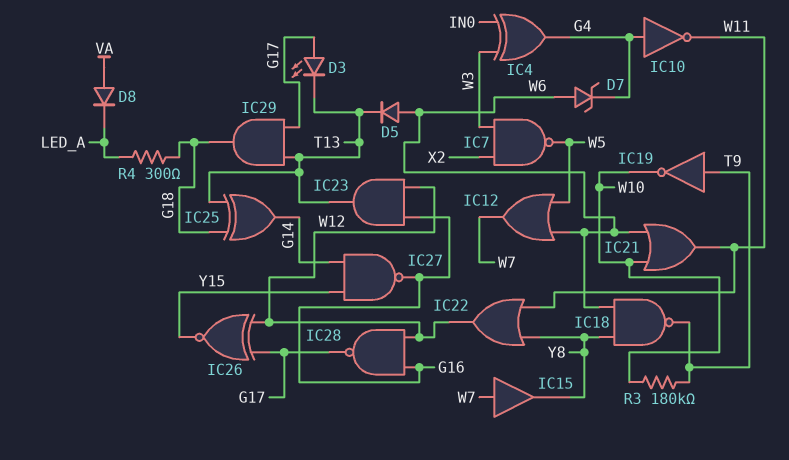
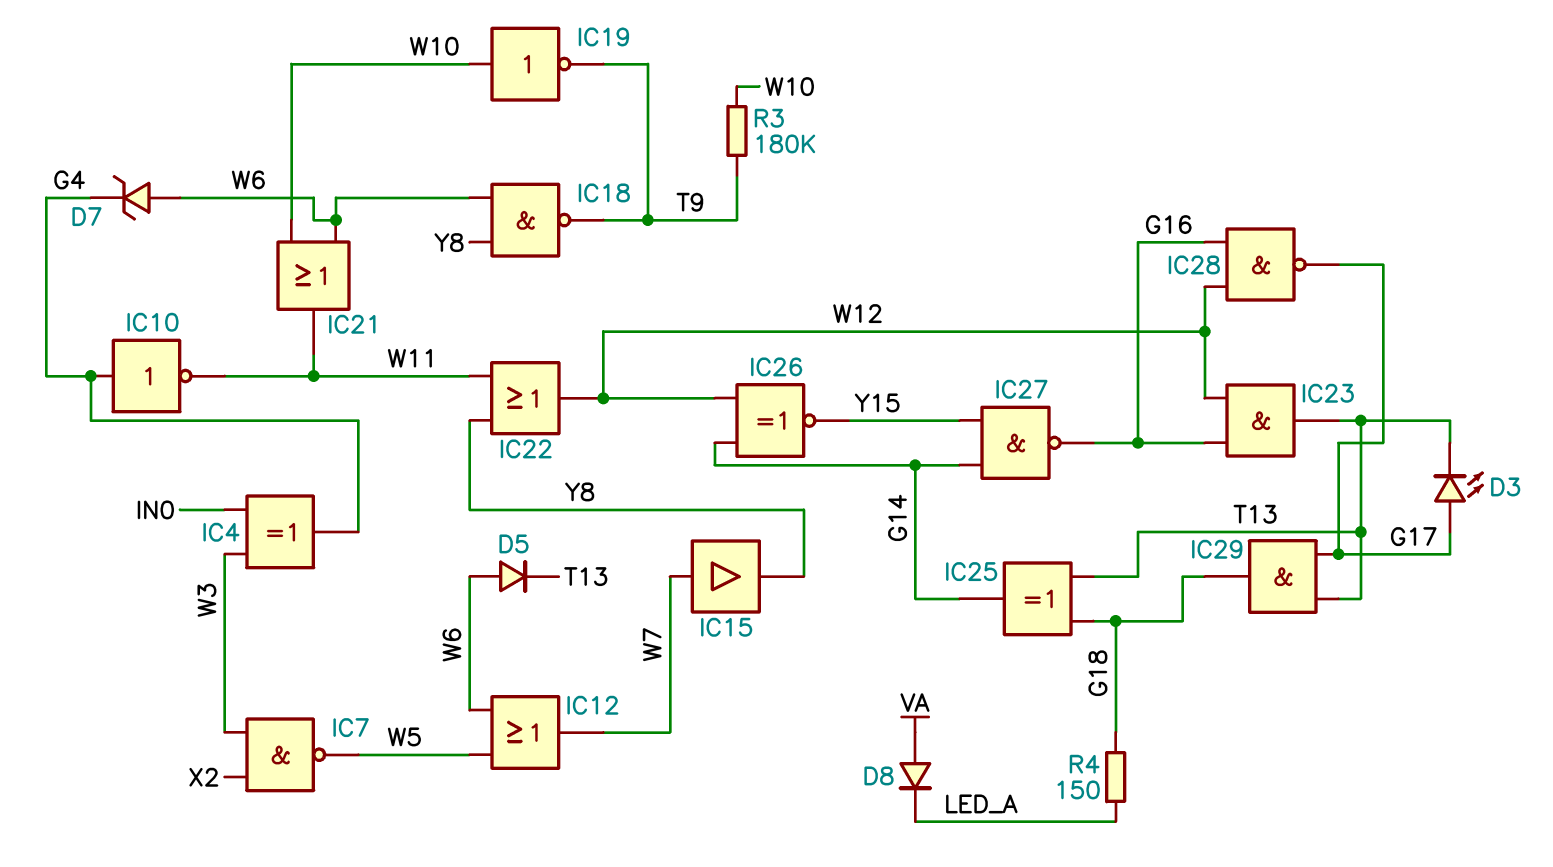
IC19: NOT (in T9, out W10) -> NOT (in W10, out T9)
IC26: XNOR (in G17, in W12, out Y15) -> XNOR (in G14, in W12, out Y15)
R4: 300 (G18, LED_A) -> 150 (G18, LED_A)

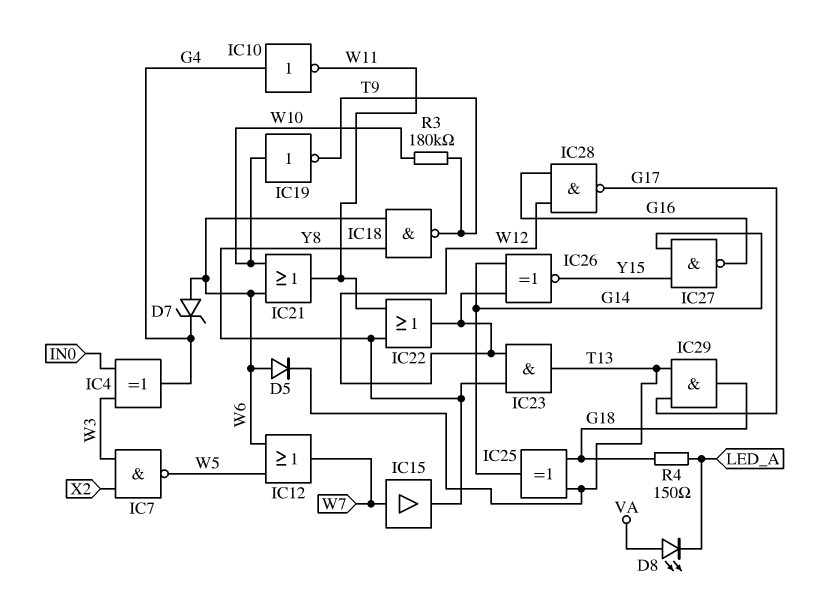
D3: LED (A G17, K T13) -> none
D8: diode (A VA, K LED_A) -> LED (A VA, K LED_A)
IC23: AND (in G16, in W12, out T13) -> AND (in W12, in Y8, out T13)

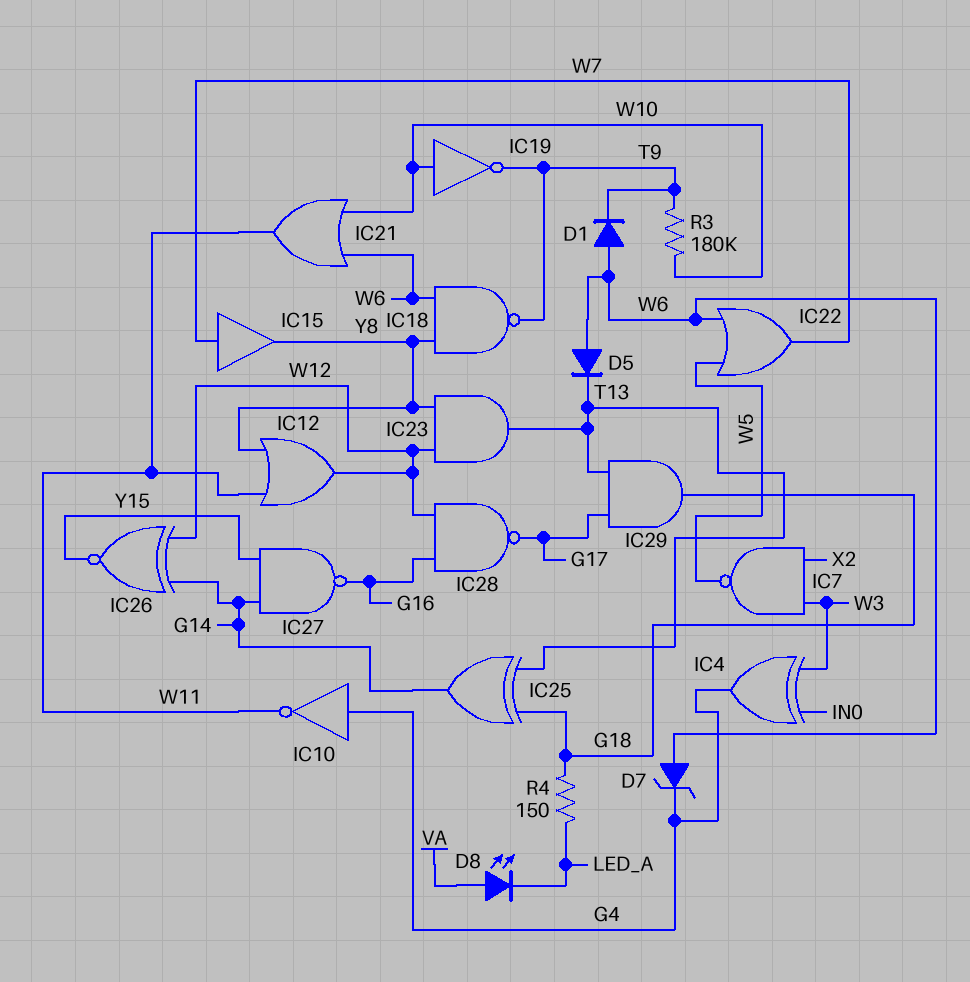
D1: none -> diode (A W6, K T9)
IC12: OR (in W5, in W6, out W7) -> OR (in W11, in Y8, out W12)
IC22: OR (in W11, in Y8, out W12) -> OR (in W5, in W6, out W7)

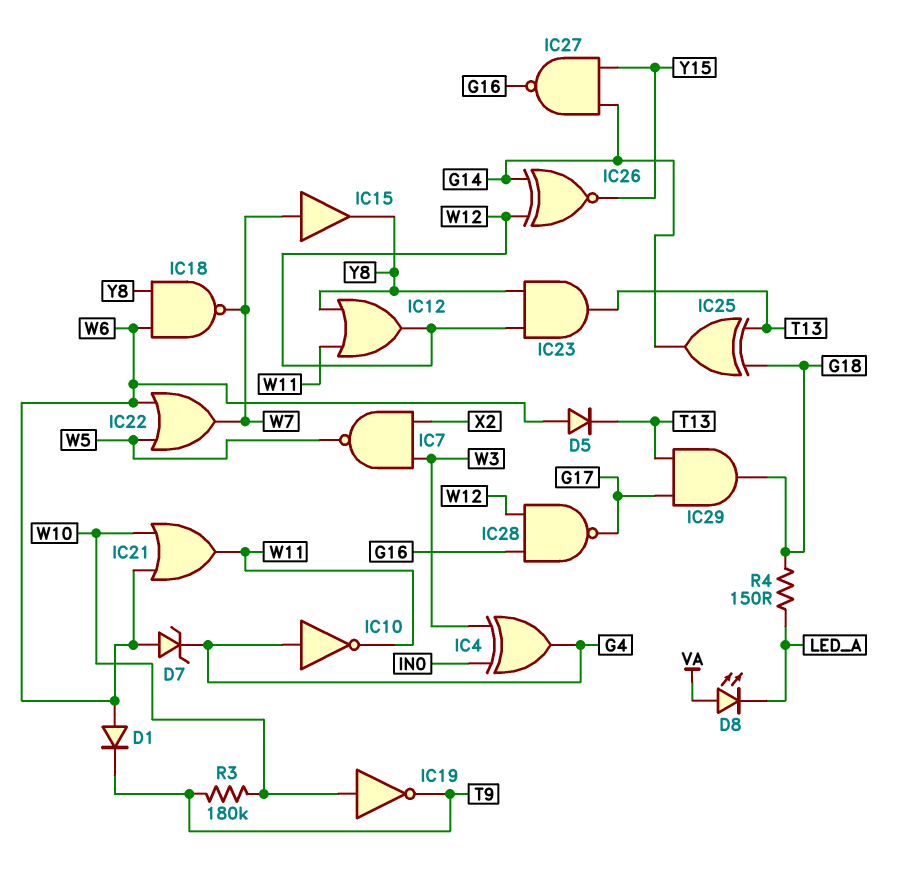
IC18: NAND (in W6, in Y8, out T9) -> NAND (in W6, in Y8, out W7)

